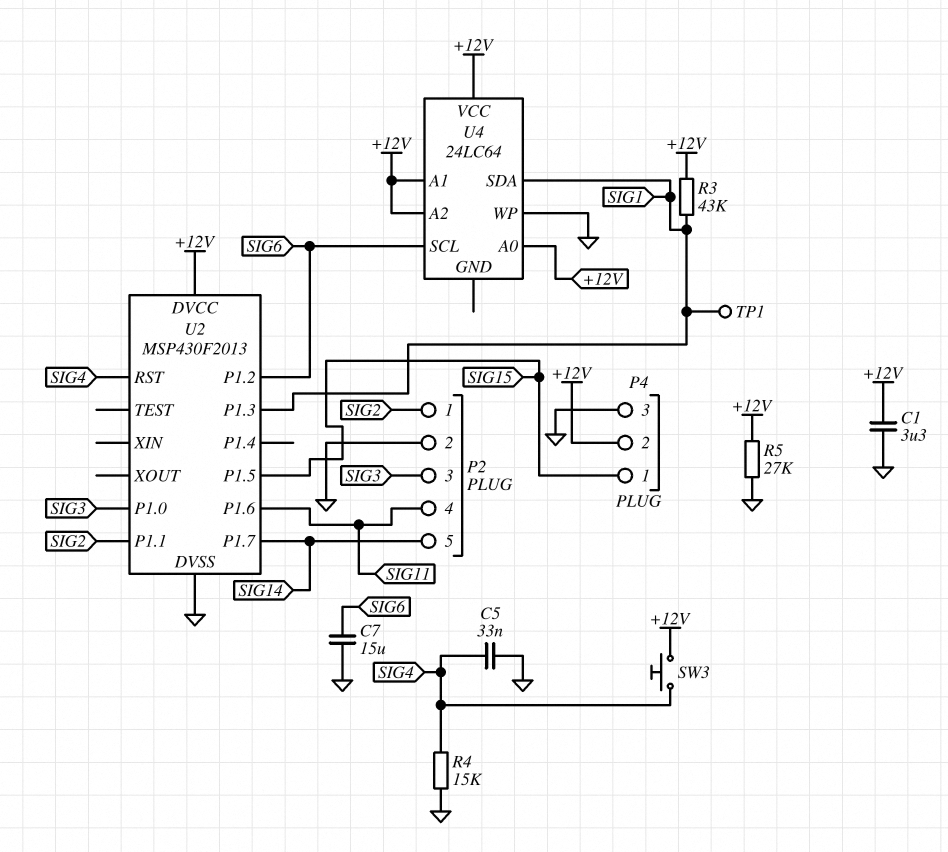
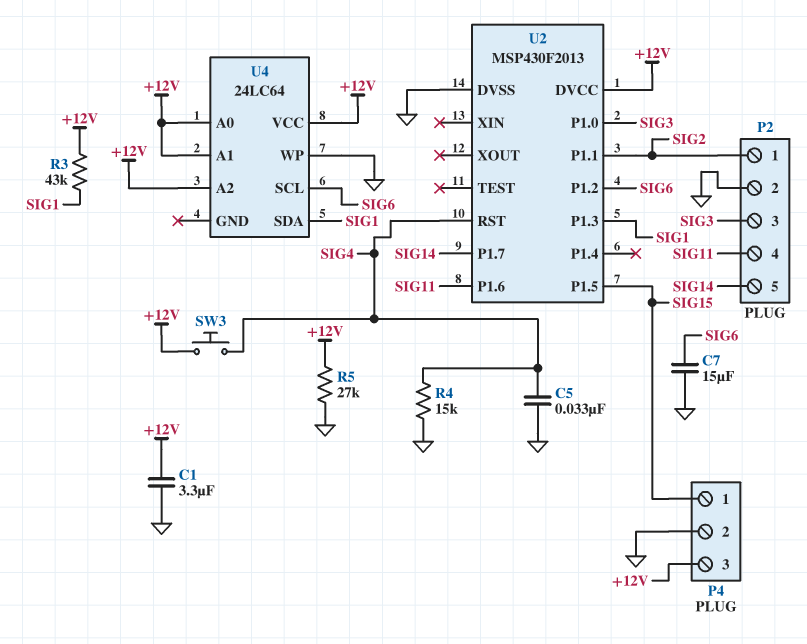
P4 pin 2: +12V -> GND
P4 pin 3: GND -> +12V
TP1: test point (SIG1) -> none

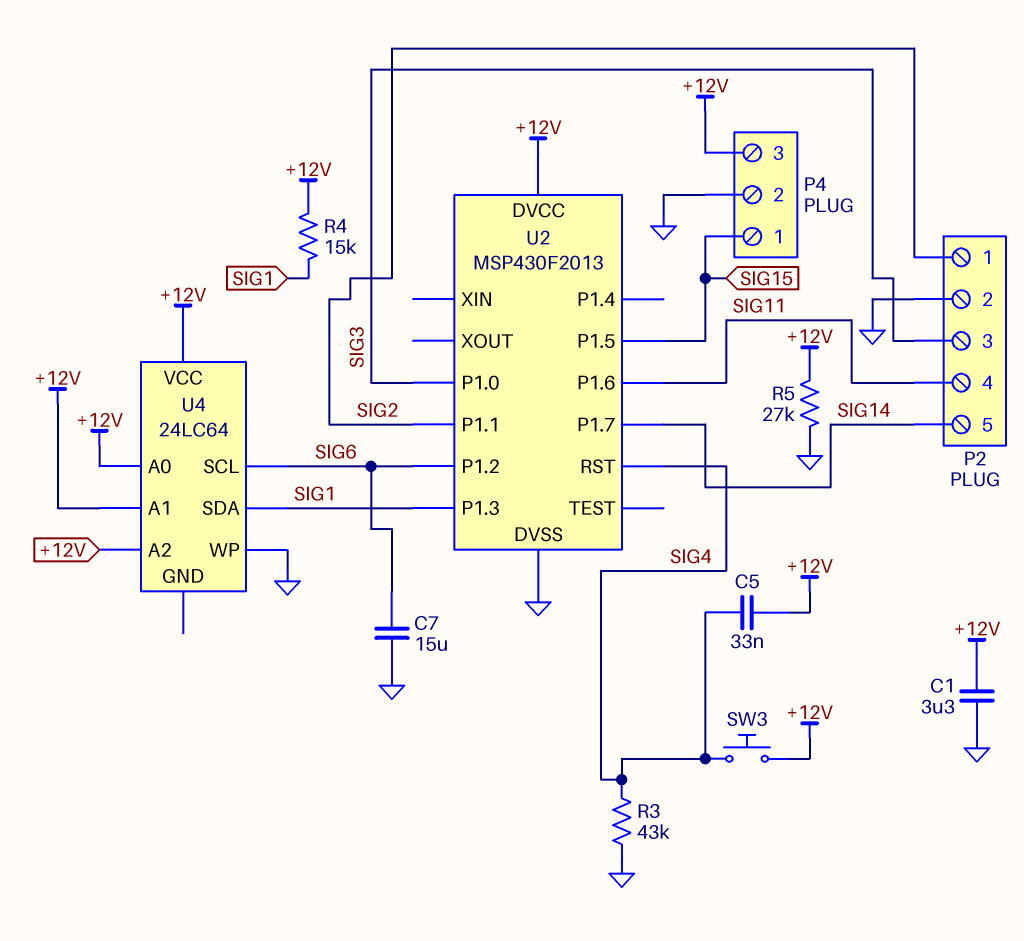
C5: 33nF (GND, SIG4) -> 33nF (+12V, SIG4)
R3: 43k (+12V, SIG1) -> 43k (GND, SIG4)
R4: 15k (GND, SIG4) -> 15k (+12V, SIG1)

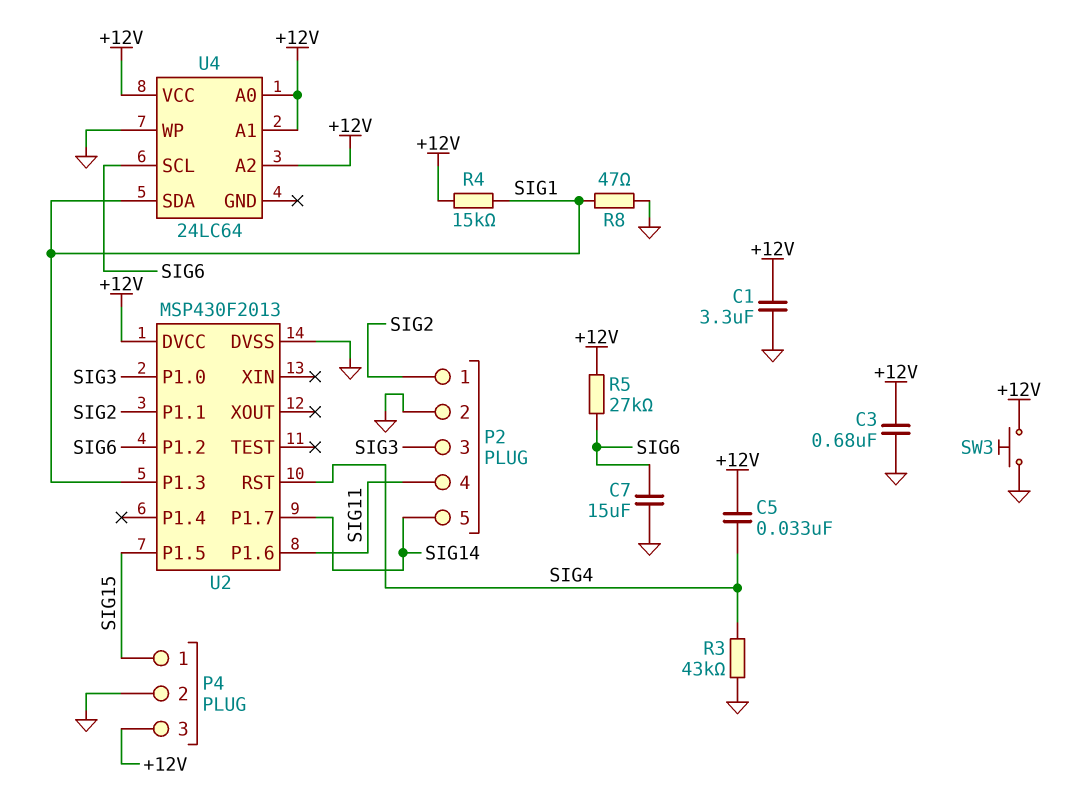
C3: none -> 680nF (+12V, GND)
R5: 27k (+12V, GND) -> 27k (+12V, SIG6)
R8: none -> 47 (GND, SIG1)
SW3: button (+12V, SIG4) -> button (+12V, GND)

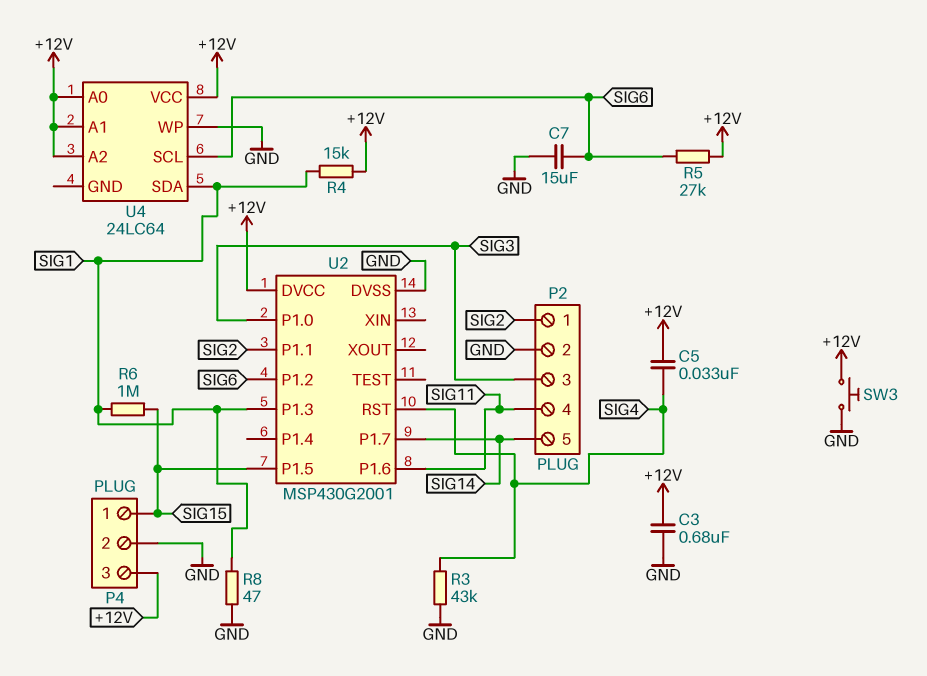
C1: 3.3uF (+12V, GND) -> none
R6: none -> 1M (SIG1, SIG15)
U2: MSP430F2013 -> MSP430G2001

